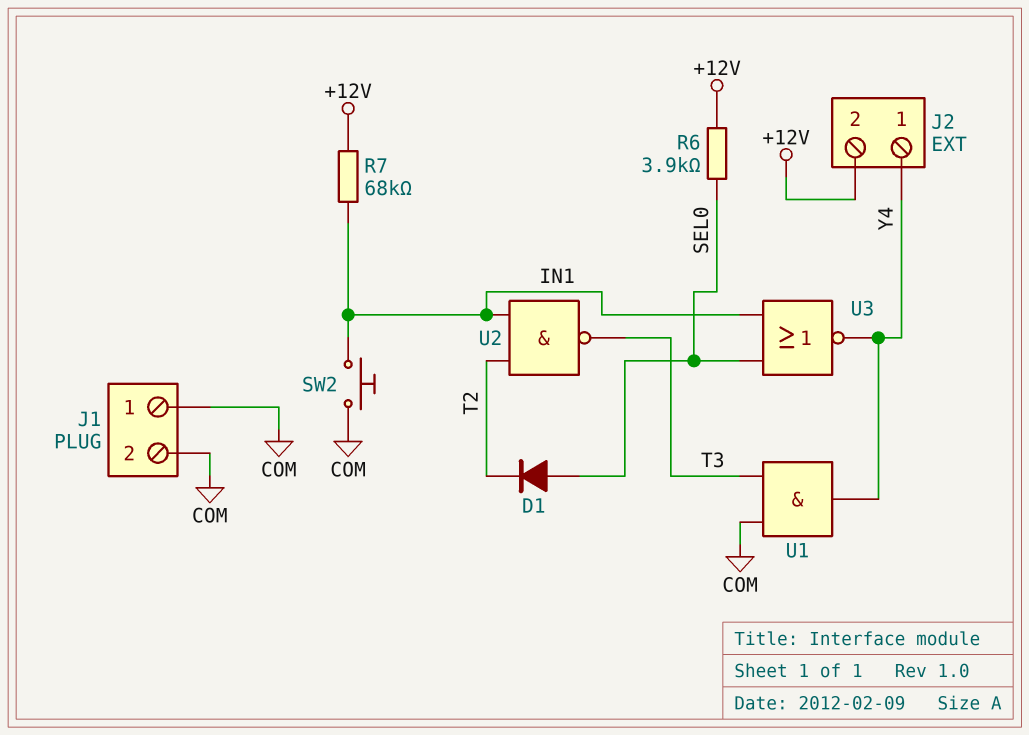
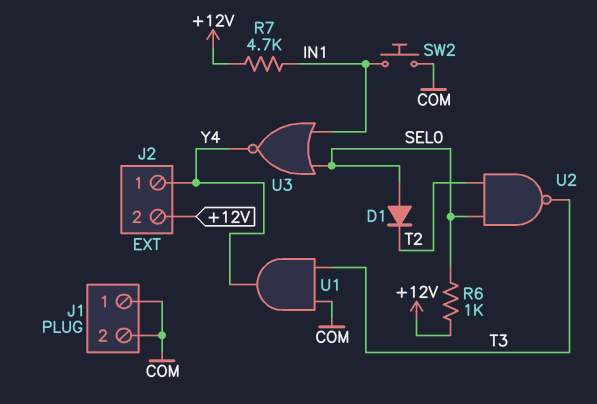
R6: 3.9k (+12V, SEL0) -> 1k (+12V, SEL0)
R7: 68k (+12V, IN1) -> 4.7k (+12V, IN1)
U2: NAND (in IN1, in T2, out T3) -> NAND (in SEL0, in T2, out T3)

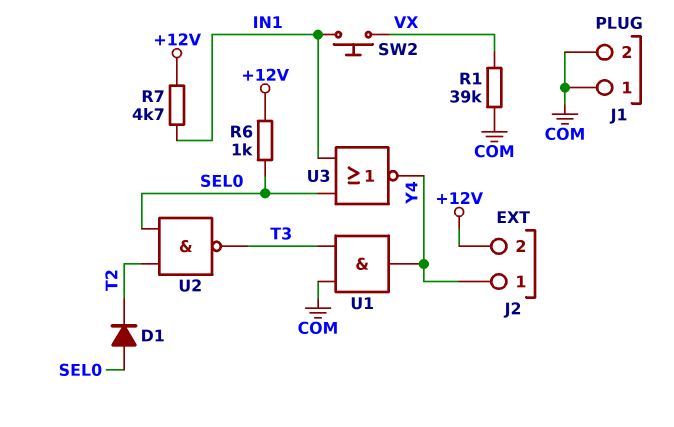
R1: none -> 39k (COM, VX)
SW2: button (COM, IN1) -> button (IN1, VX)

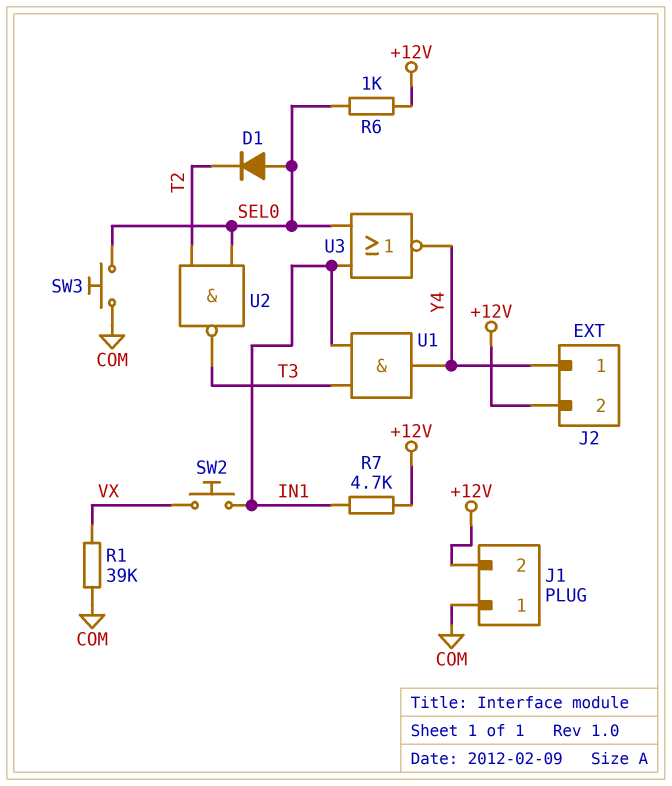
J1 pin 2: COM -> +12V
SW3: none -> button (COM, SEL0)
U1: AND (in COM, in T3, out Y4) -> AND (in IN1, in T3, out Y4)

